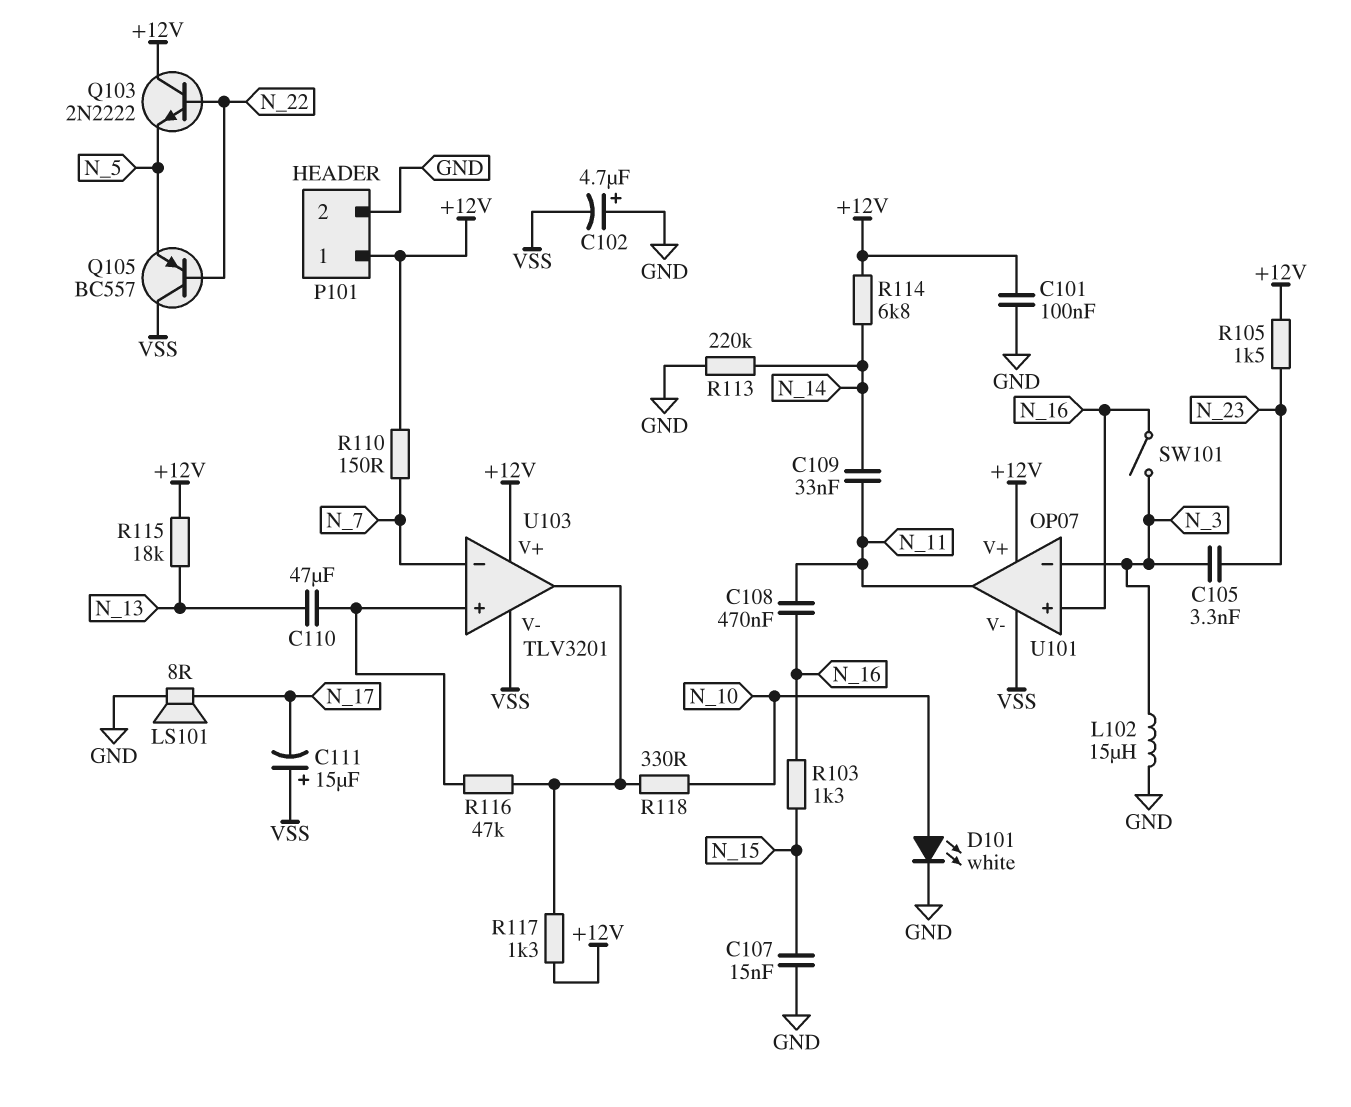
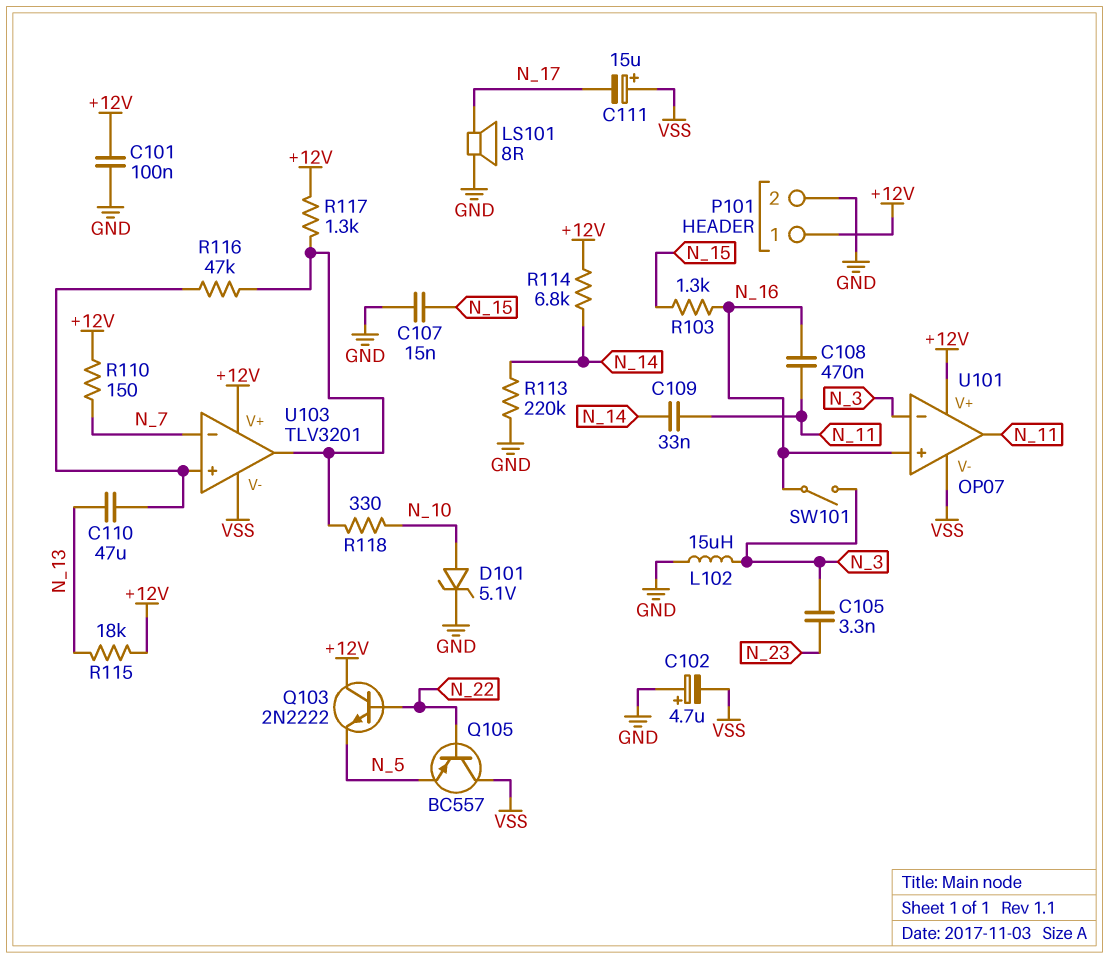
D101: LED white (A N_10, K GND) -> zener 5.1V (A N_10, K GND)
R105: 1.5k (+12V, N_23) -> none

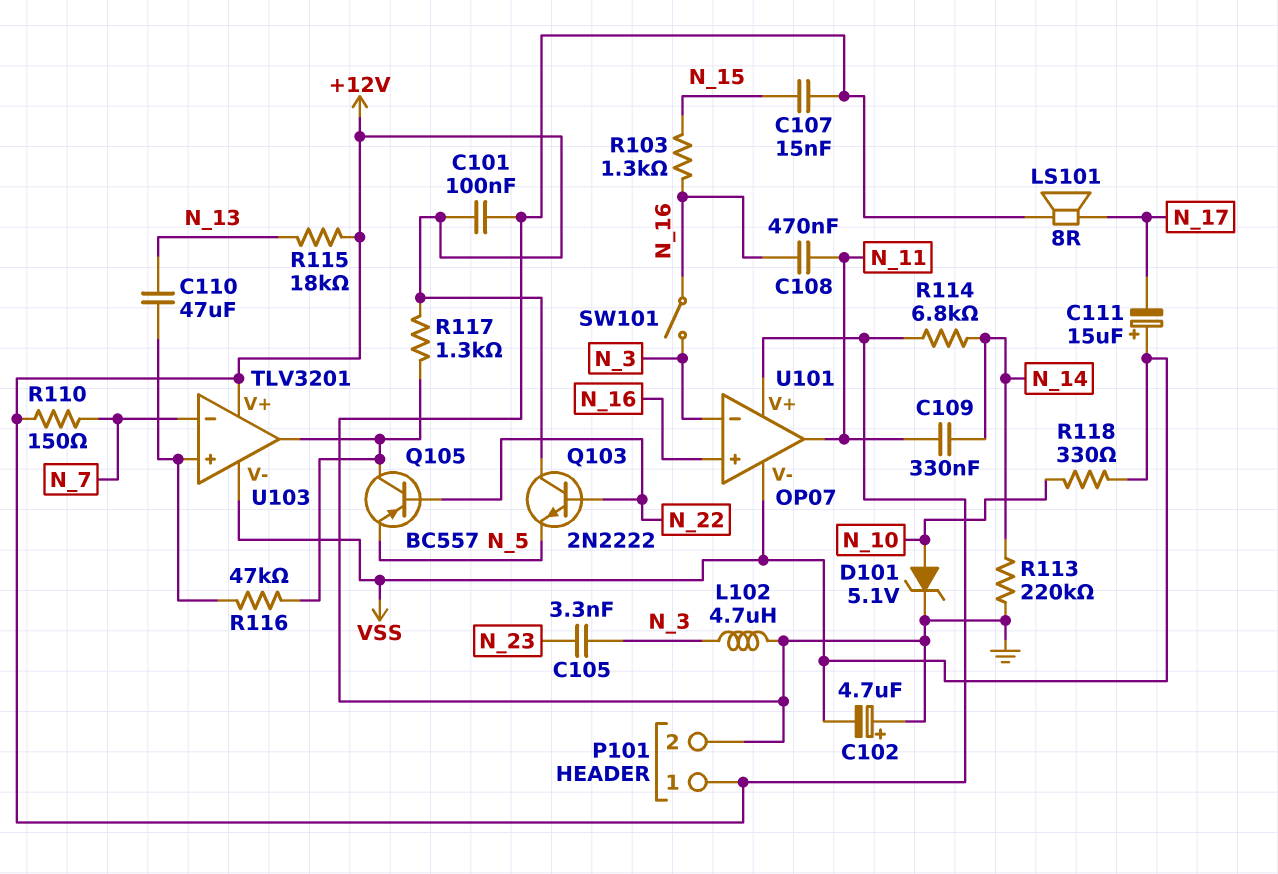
C109: 33nF (N_11, N_14) -> 330nF (N_11, N_14)
L102: 15uH (GND, N_3) -> 4.7uH (GND, N_3)
Q105: PNP BC557 (B N_22, C VSS, E N_5) -> PNP BC557 (B N_22, C U103/out, E N_5)
R118: 330 (N_10, U103/out) -> 330 (N_10, VSS)

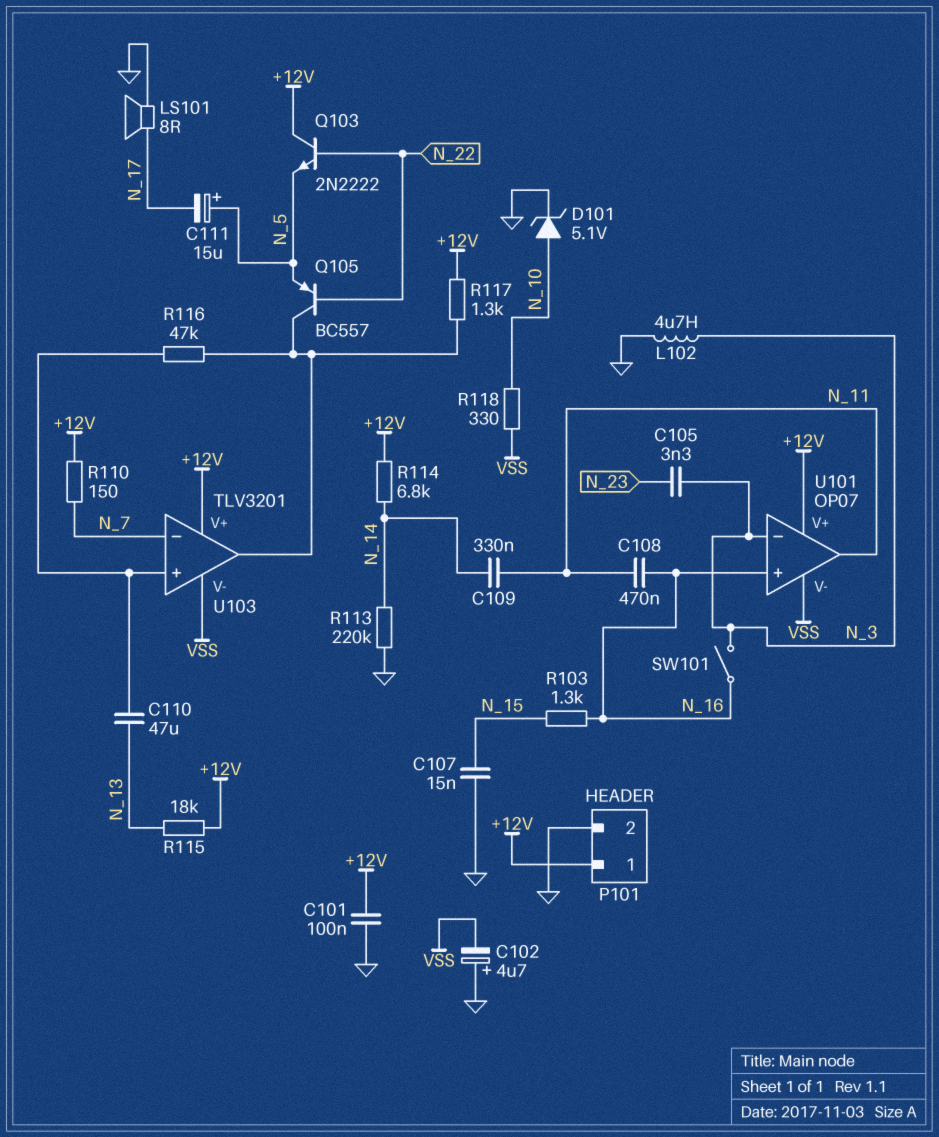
C111: 15uF (plus VSS, minus N_17) -> 15uF (plus N_5, minus N_17)

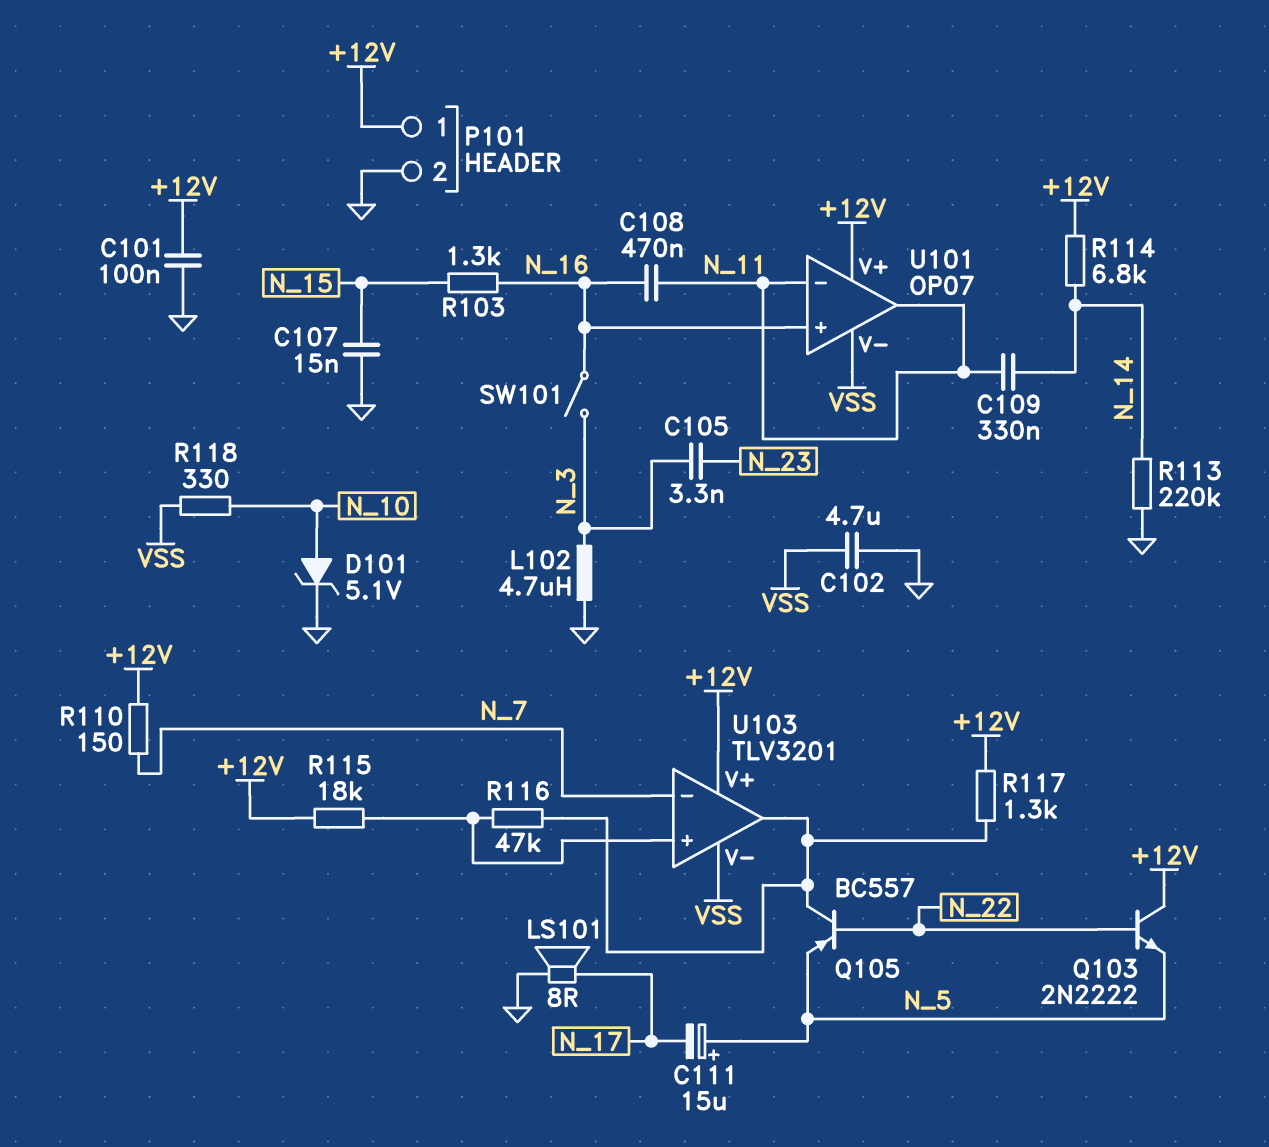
C102: 4.7uF (plus GND, minus VSS) -> 4.7uF (GND, VSS)
C110: 47uF (N_13, U103/in+) -> none
R115: 18k (+12V, N_13) -> 18k (+12V, U103/in+)
U101 pin in-: N_3 -> N_11

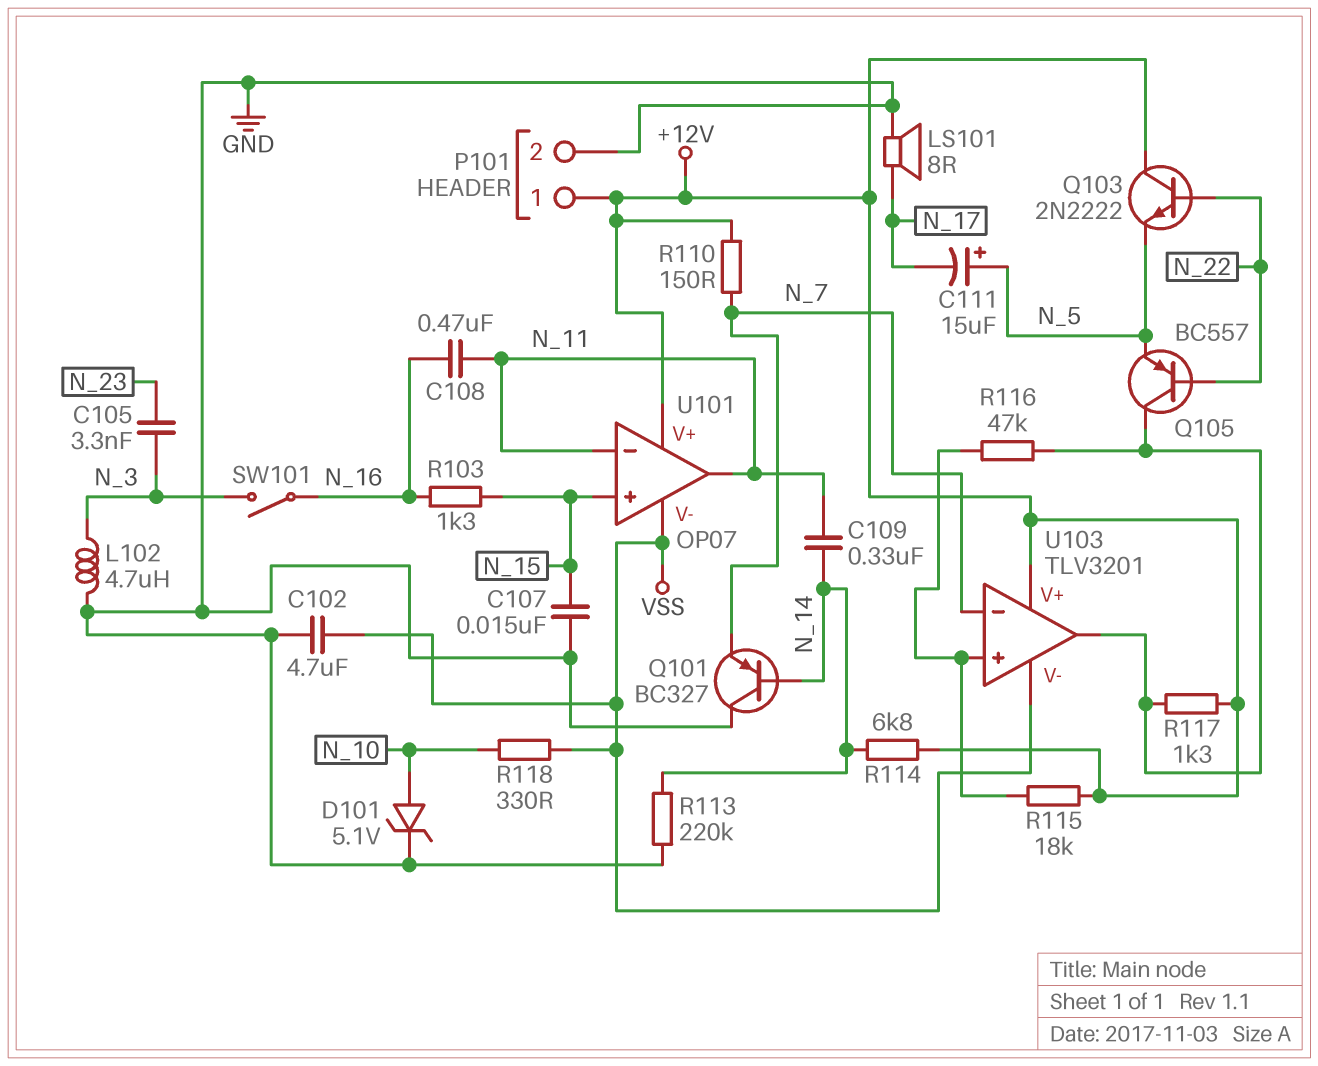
C101: 100nF (+12V, GND) -> none
Q101: none -> PNP BC327 (B N_14, C GND, E N_7)
U101 pin in+: N_16 -> N_15

